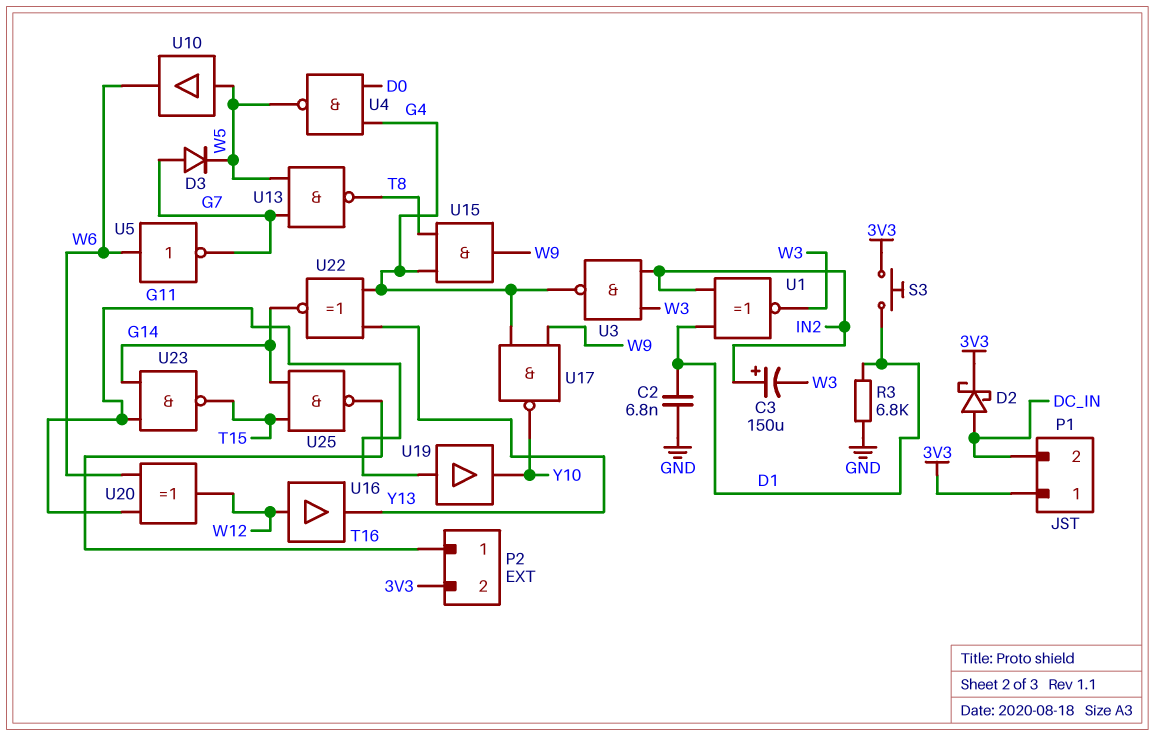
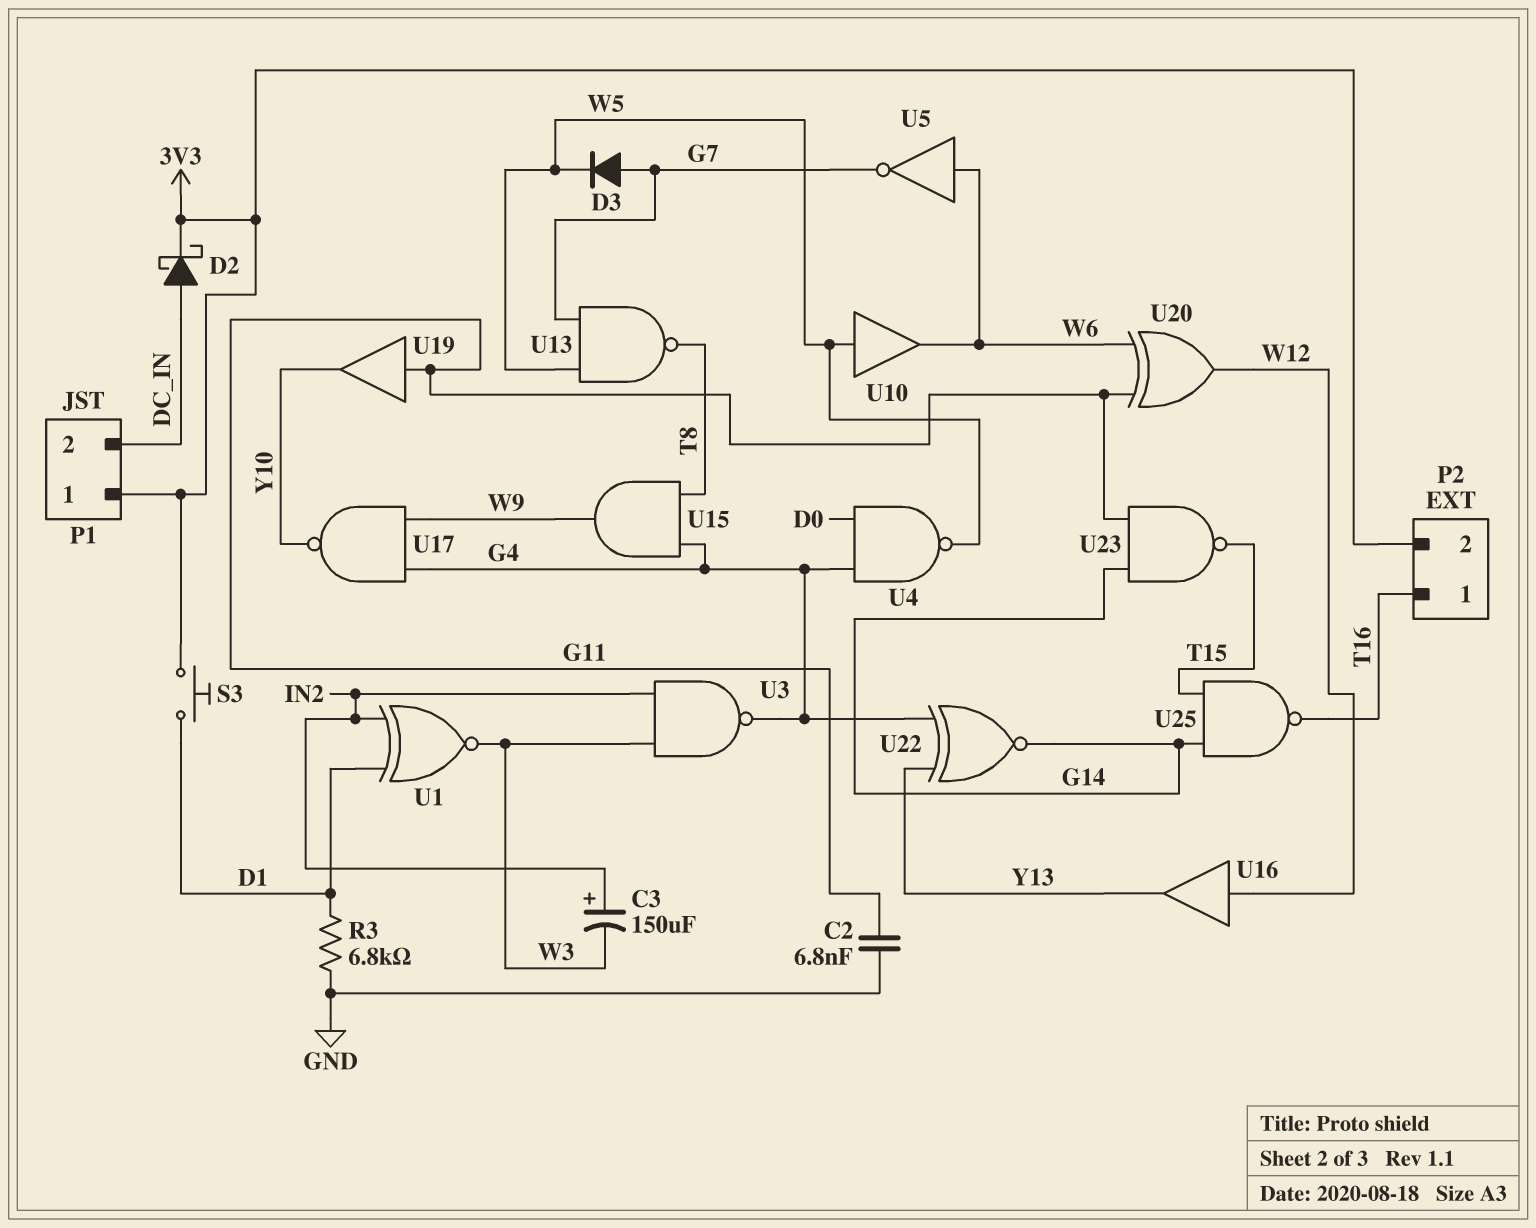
C2: 6.8nF (D1, GND) -> 6.8nF (G11, GND)

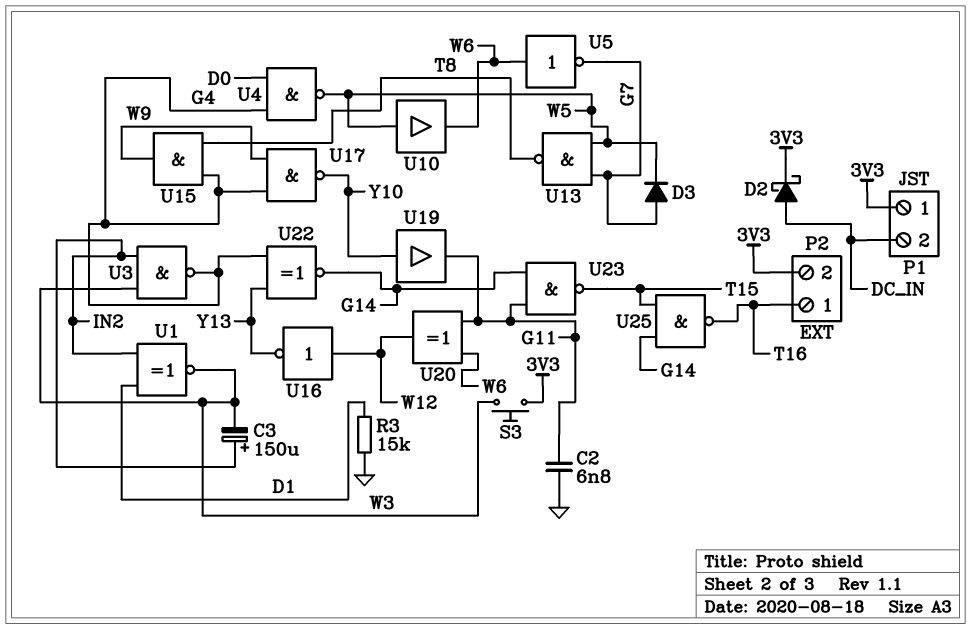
R3: 6.8k (D1, GND) -> 15k (D1, GND)
S3: button (3V3, D1) -> button (3V3, W3)
U16: buffer (in W12, out Y13) -> NOT (in W12, out Y13)
U19: buffer (in G11, out Y10) -> buffer (in Y10, out G11)

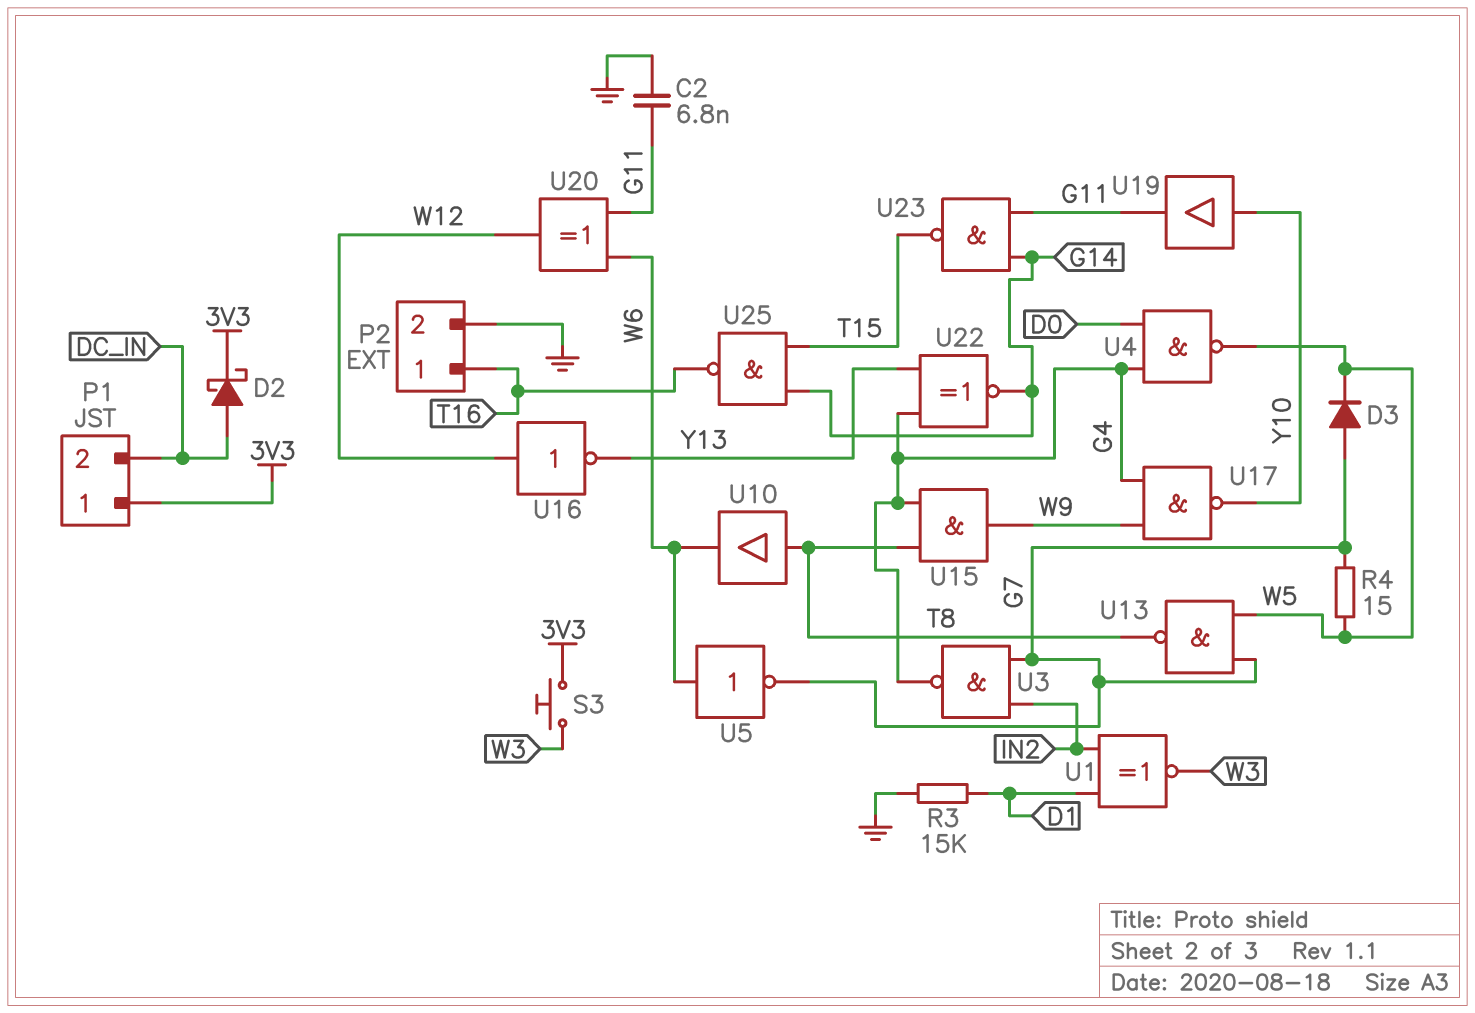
C3: 150uF (plus IN2, minus W3) -> none
P2 pin 2: 3V3 -> GND
R4: none -> 15 (G7, W5)
U3: NAND (in IN2, in W3, out G4) -> NAND (in G7, in IN2, out G4)
U10: buffer (in W5, out W6) -> buffer (in T8, out W6)

